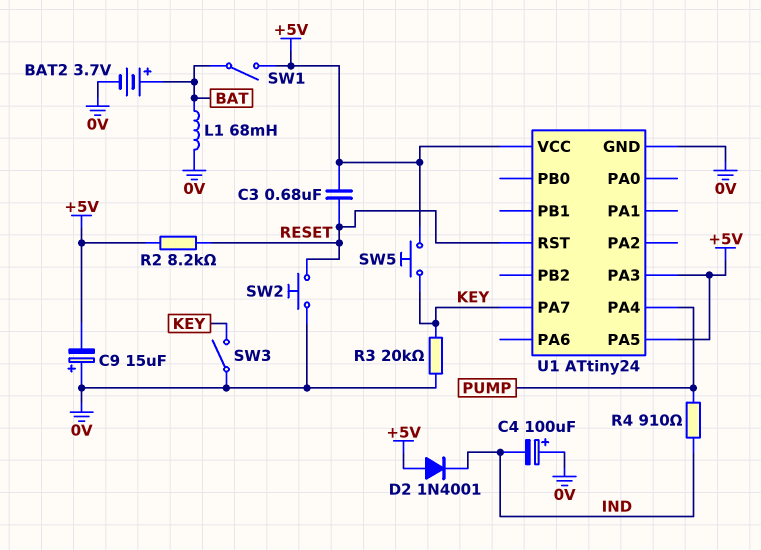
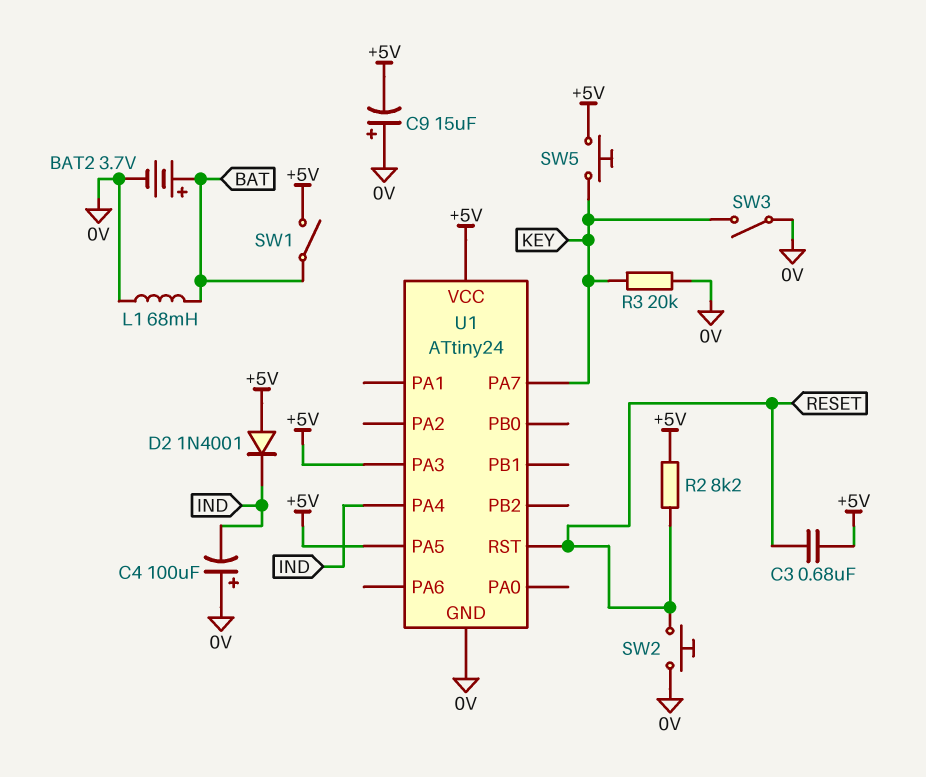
R4: 910 (IND, PUMP) -> none
U1 pin PA4: PUMP -> IND

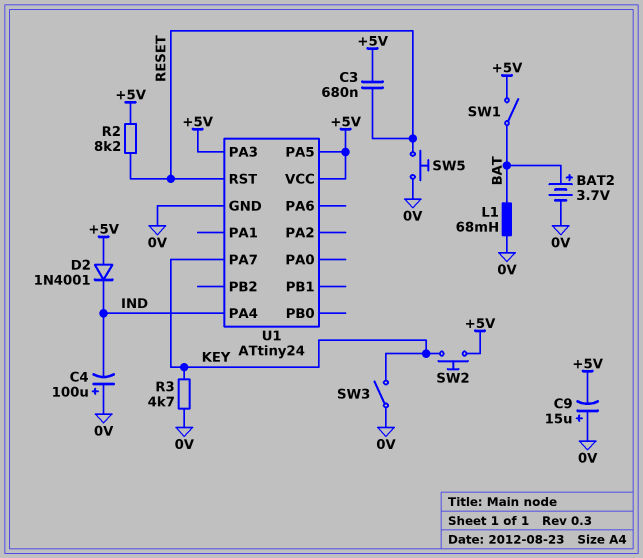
R3: 20k (0V, KEY) -> 4.7k (0V, KEY)
SW2: button (0V, RESET) -> button (+5V, KEY)
SW5: button (+5V, KEY) -> button (0V, RESET)

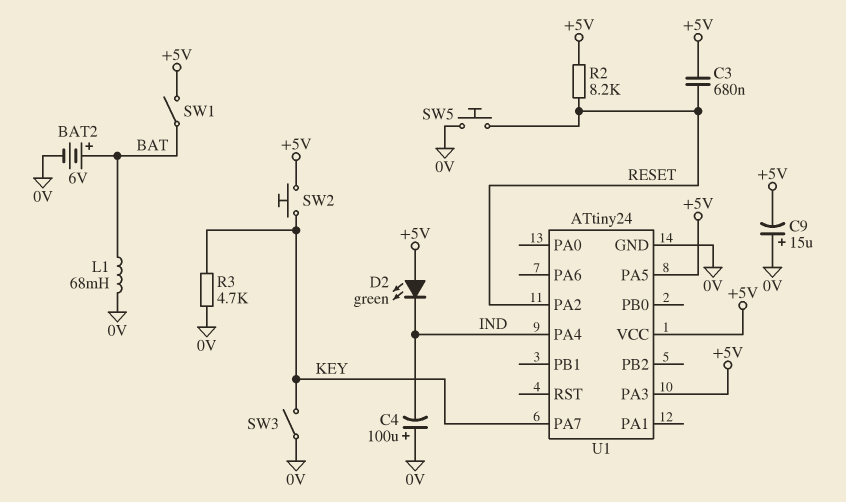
BAT2: 3.7V (plus BAT, minus 0V) -> 6V (plus BAT, minus 0V)
D2: diode 1N4001 (A +5V, K IND) -> LED green (A +5V, K IND)
U1 pin PA2: none -> RESET
U1 pin RST: RESET -> none

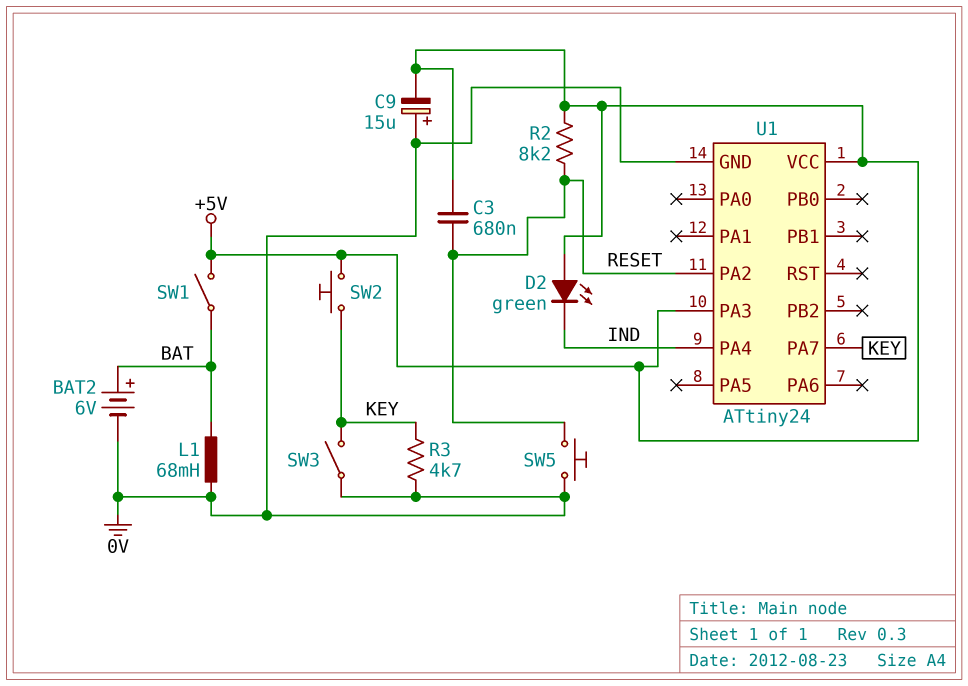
C4: 100uF (plus 0V, minus IND) -> none
U1 pin PA5: +5V -> none

